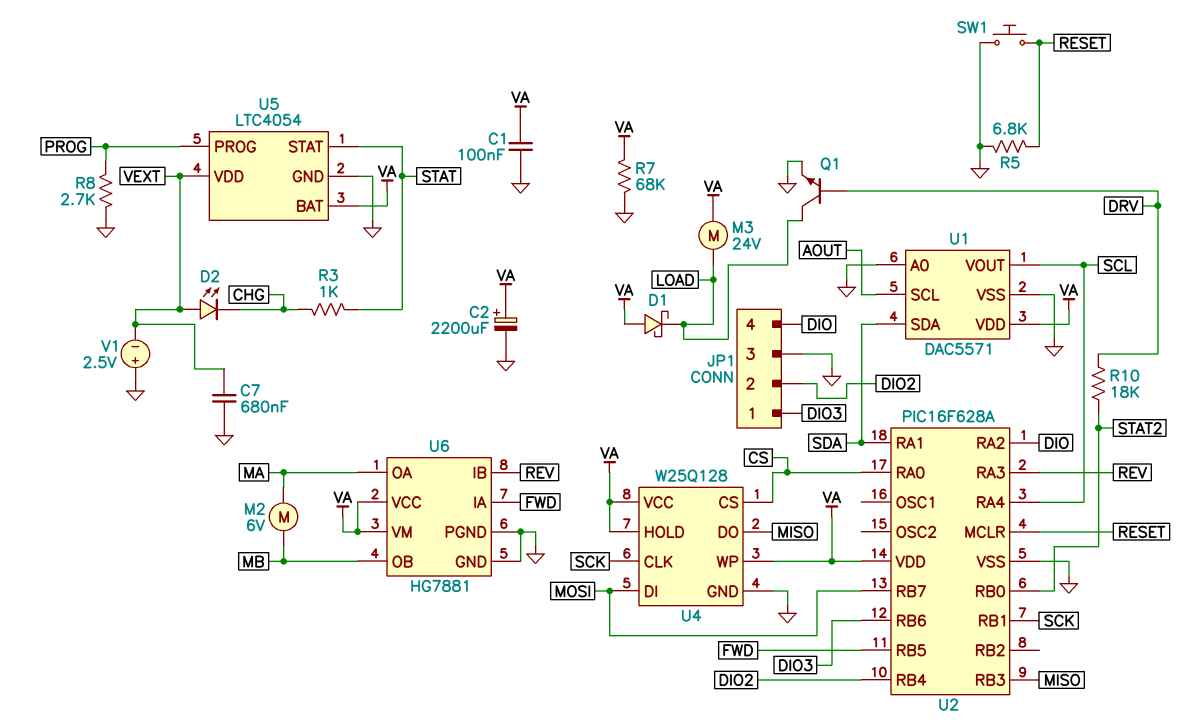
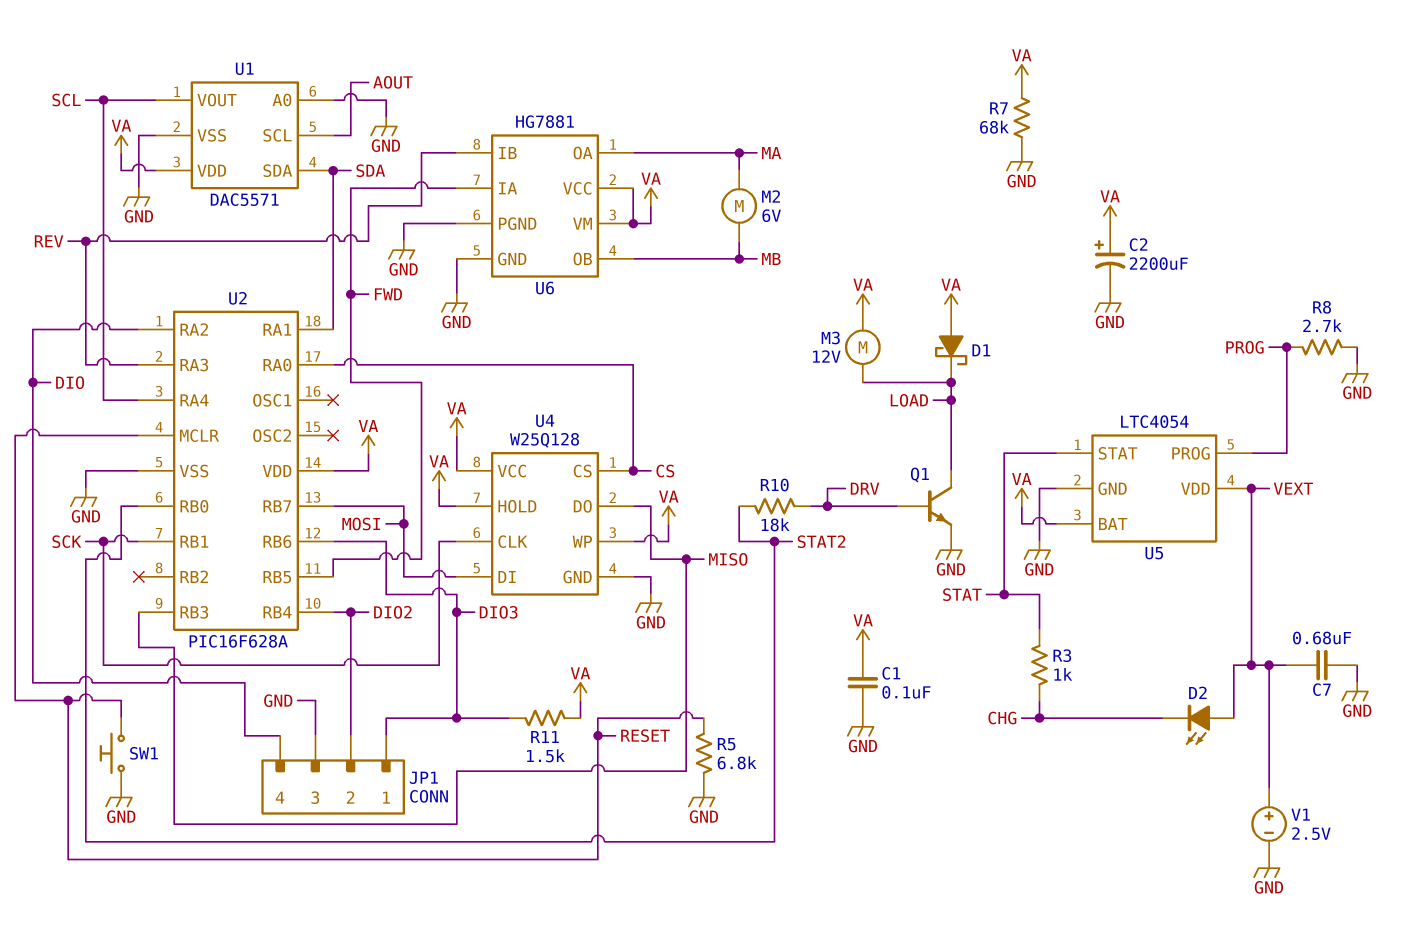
M3: motor 24V (LOAD, VA) -> motor 12V (LOAD, VA)
R11: none -> 1.5k (DIO3, VA)
V1: 2.5V (plus GND, minus VEXT) -> 2.5V (plus VEXT, minus GND)

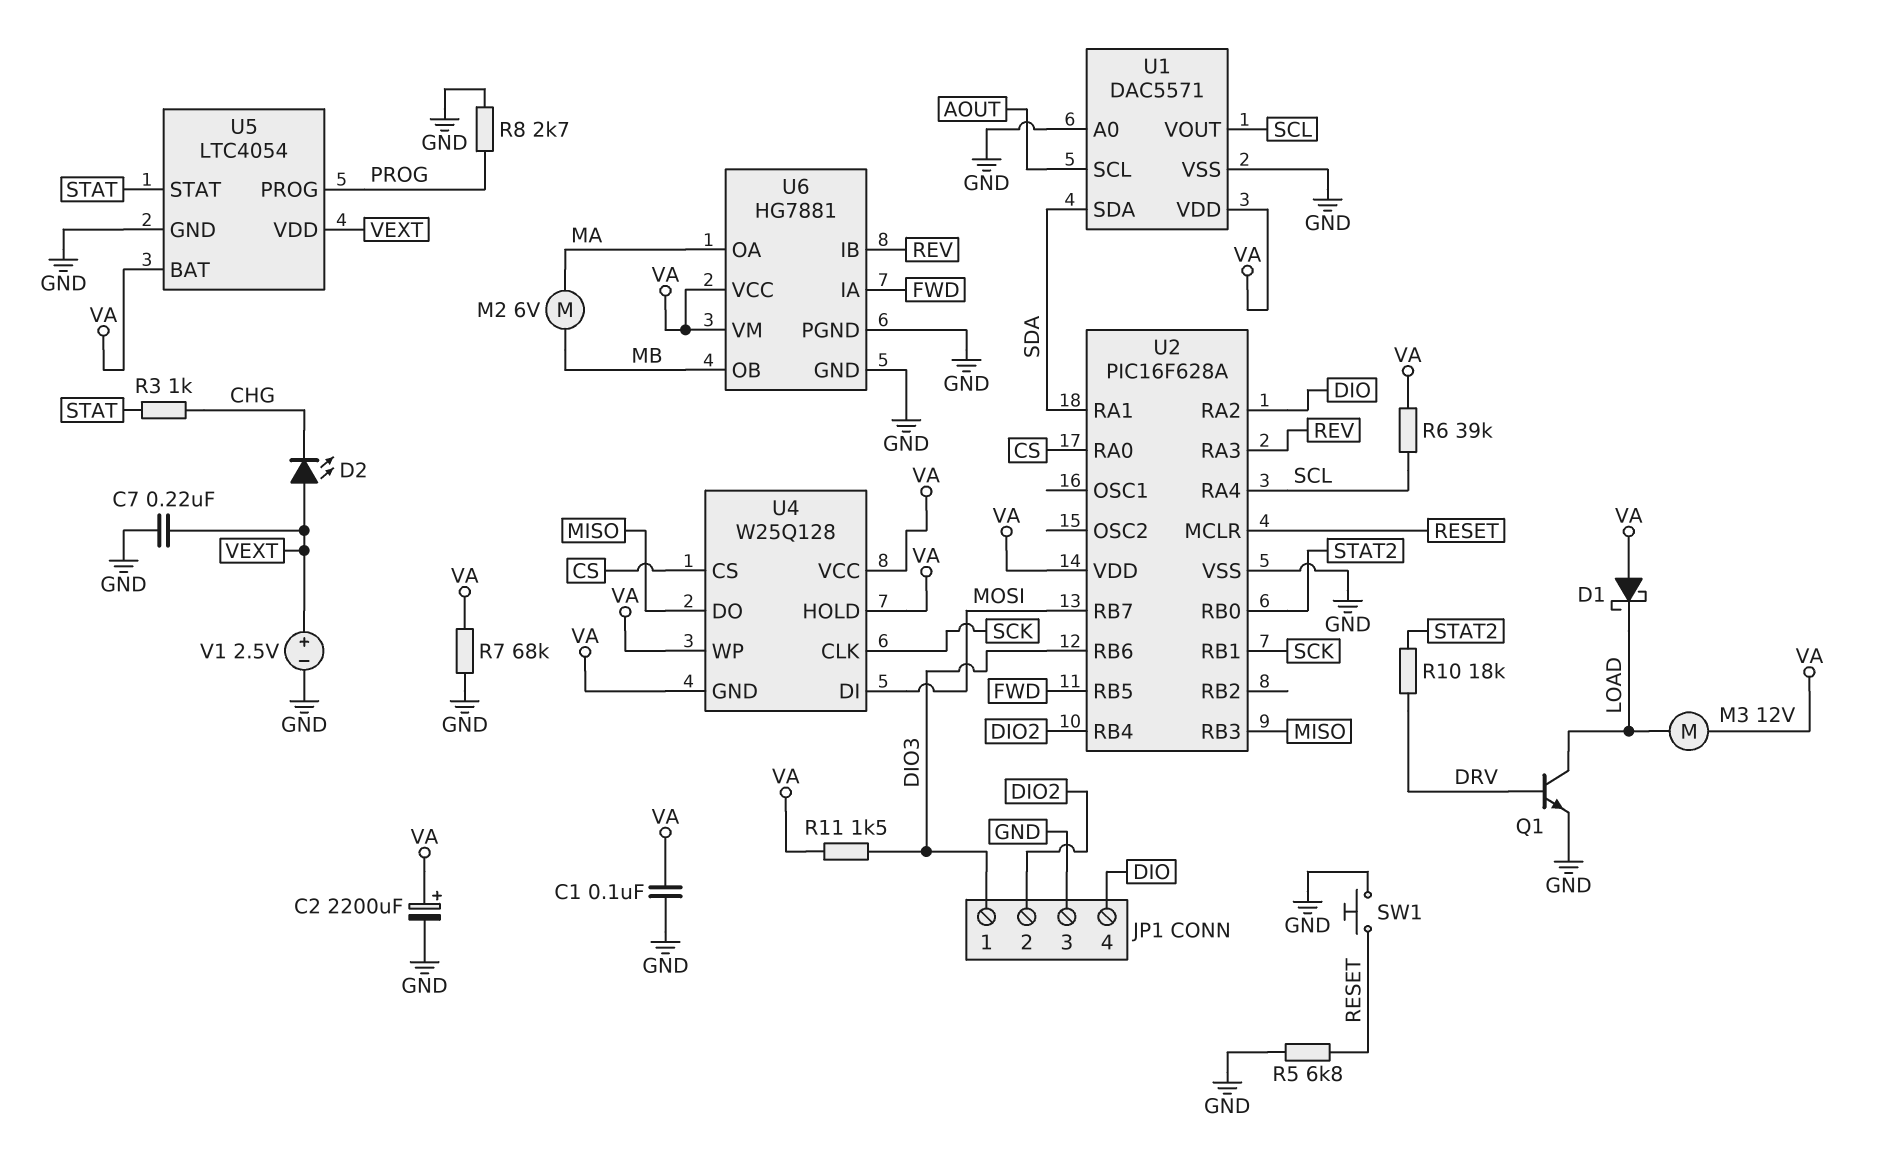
C7: 680nF (GND, VEXT) -> 220nF (GND, VEXT)
R6: none -> 39k (SCL, VA)
U4 pin GND: GND -> VA

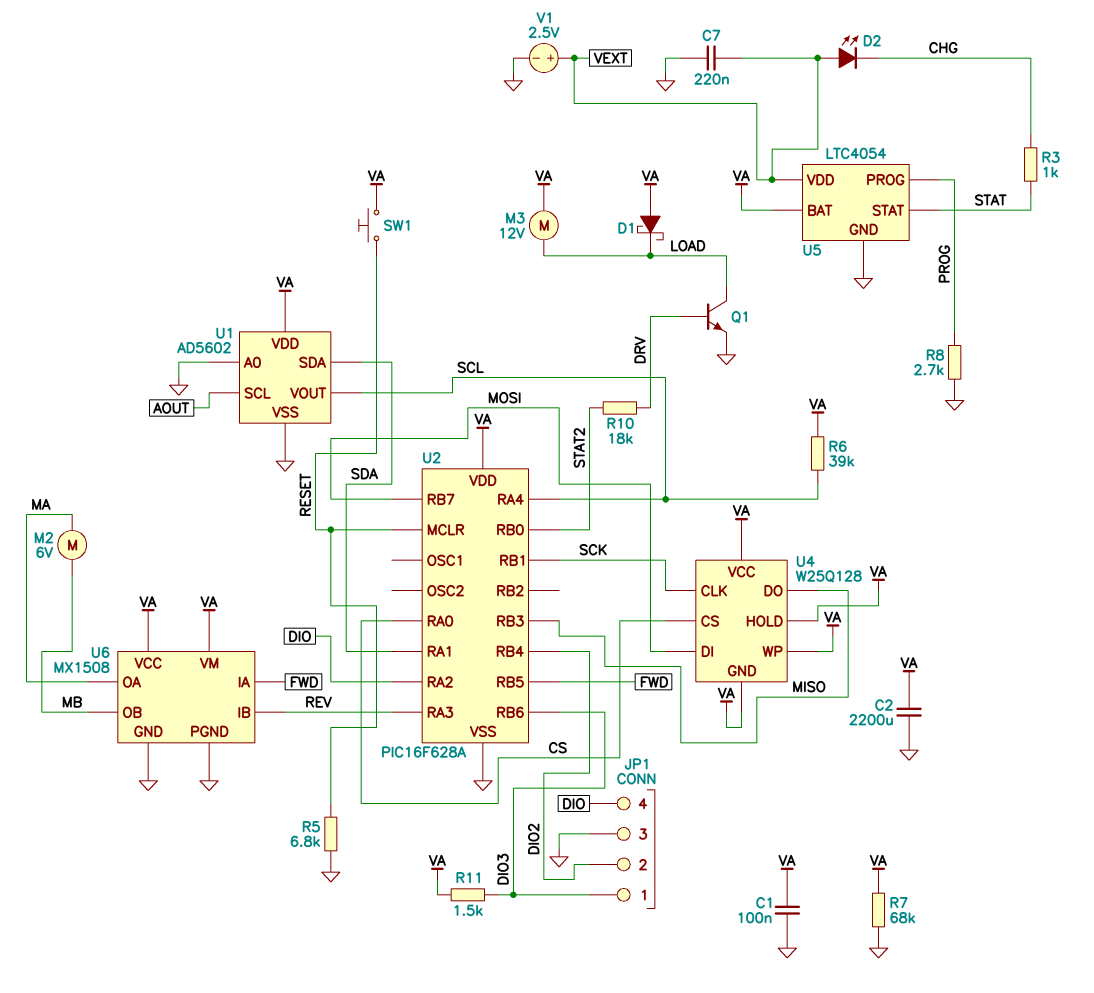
C2: 2200uF (plus VA, minus GND) -> 2200uF (GND, VA)
SW1: button (GND, RESET) -> button (RESET, VA)
U1: DAC5571 -> AD5602
U6: HG7881 -> MX1508

